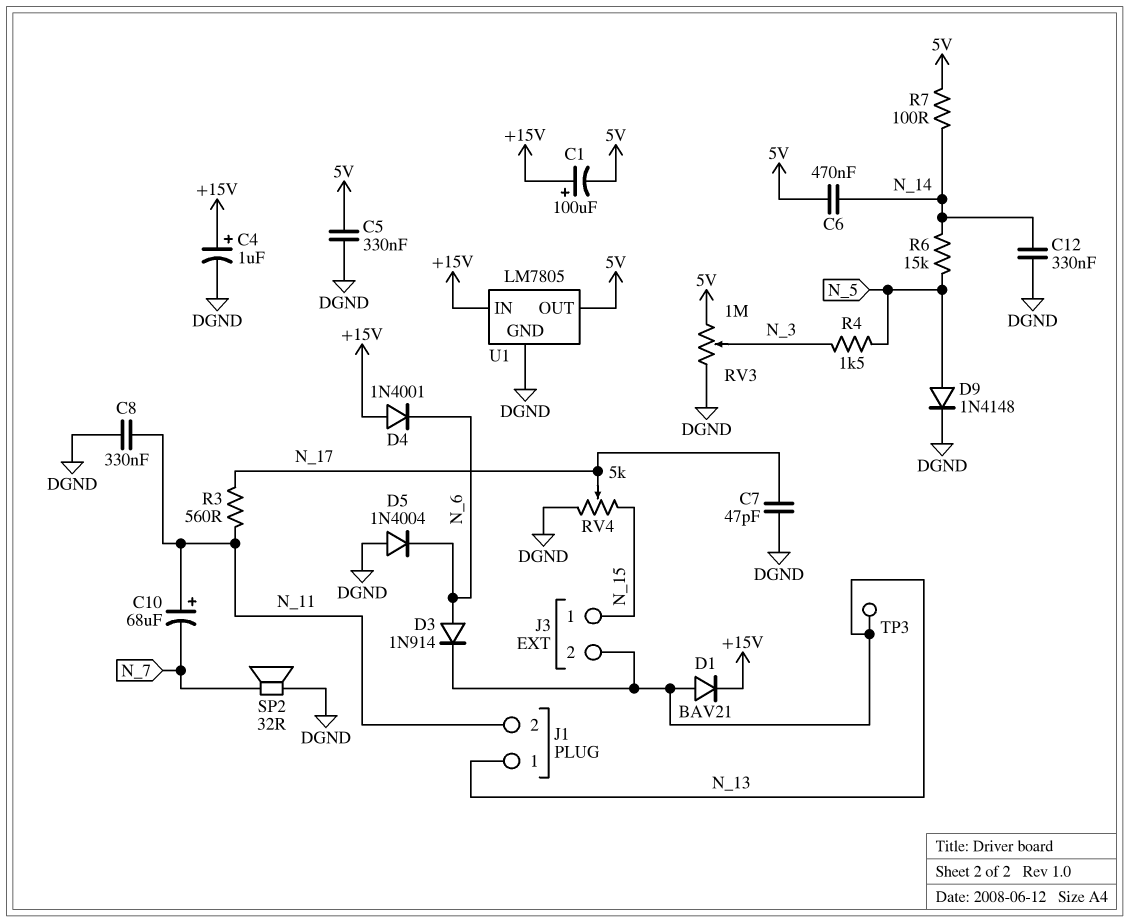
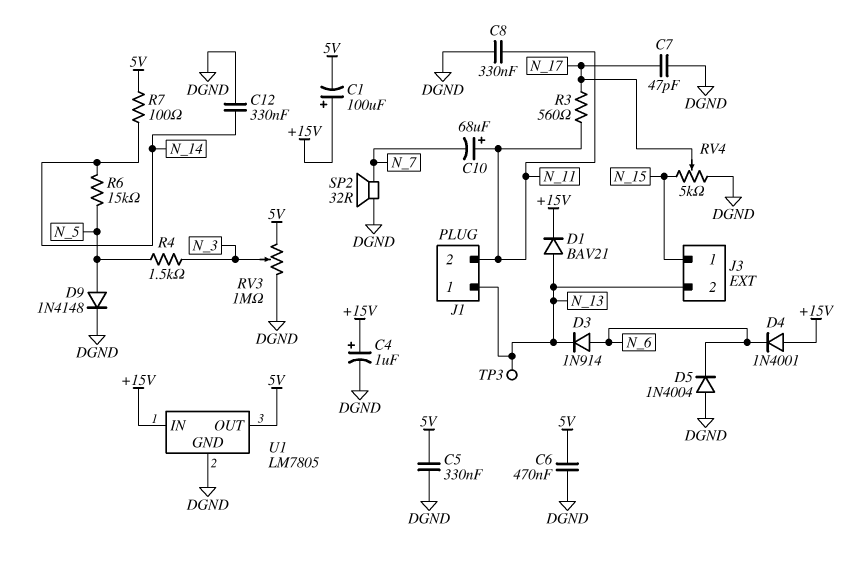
C6: 470nF (5V, N_14) -> 470nF (5V, DGND)

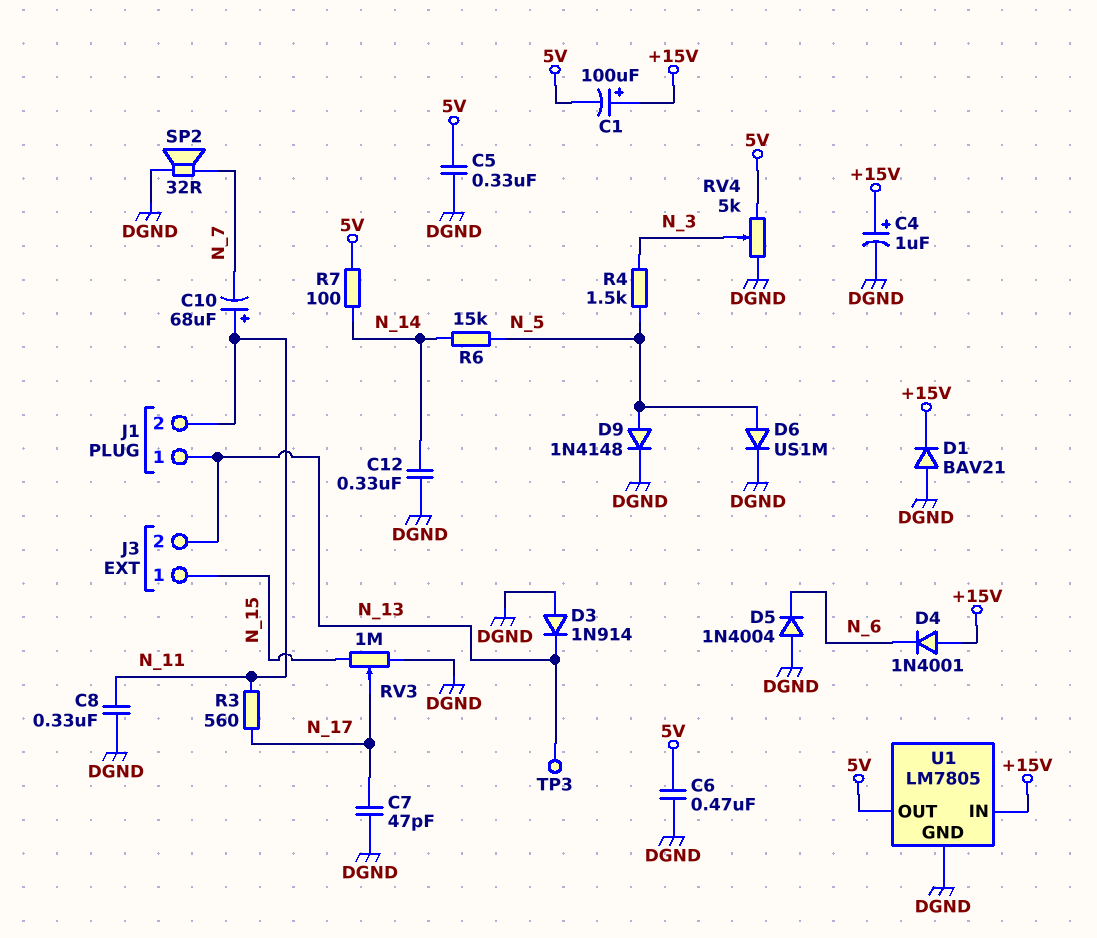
D1: diode BAV21 (A N_13, K +15V) -> diode BAV21 (A DGND, K +15V)
D3: diode 1N914 (A N_6, K N_13) -> diode 1N914 (A DGND, K N_13)
D6: none -> diode US1M (A N_5, K DGND)
RV3: 1M (5V, DGND, wiper N_3) -> 1M (DGND, N_15, wiper N_17)
RV4: 5k (DGND, N_15, wiper N_17) -> 5k (5V, DGND, wiper N_3)

